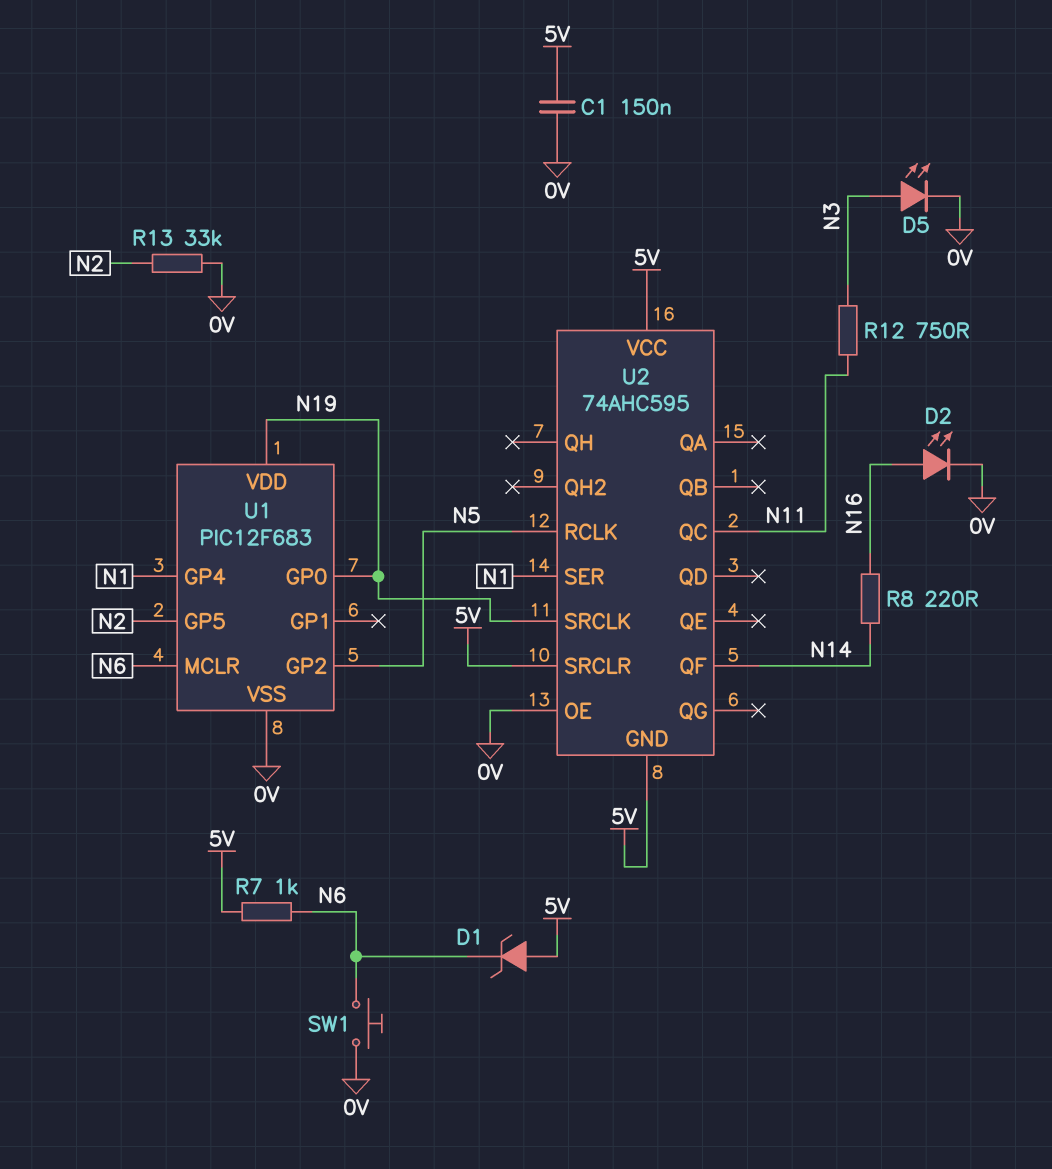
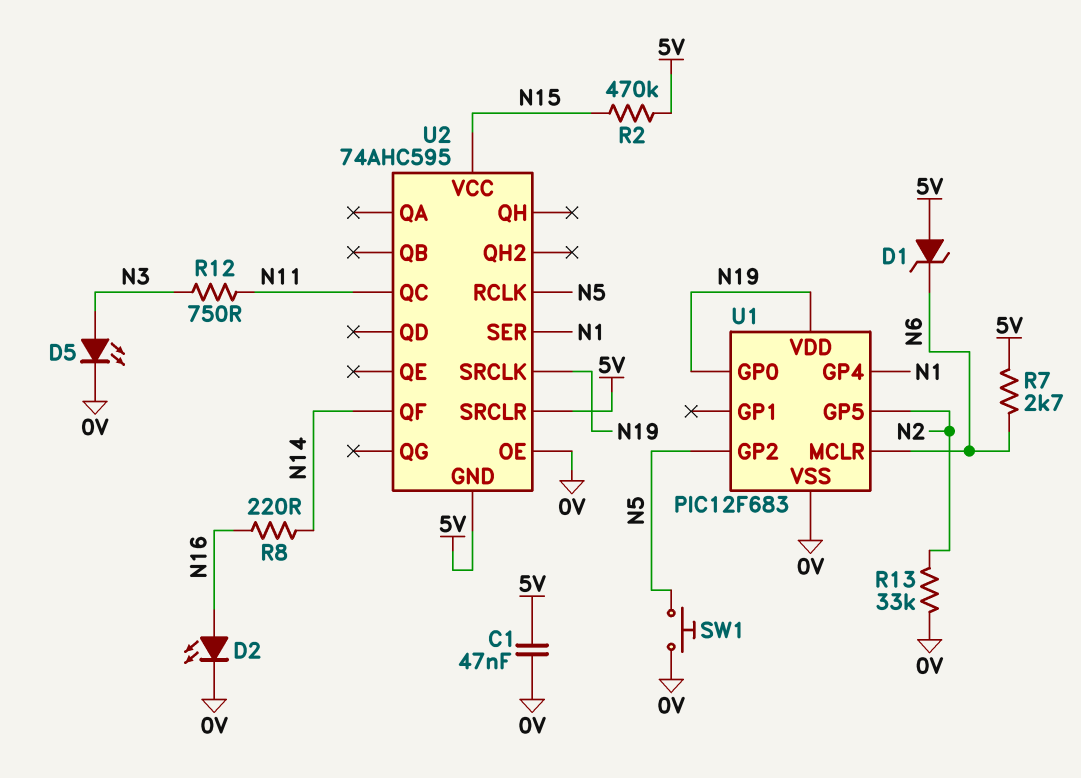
C1: 150nF (0V, 5V) -> 47nF (0V, 5V)
R2: none -> 470k (5V, N15)
R7: 1k (5V, N6) -> 2.7k (5V, N6)
SW1: button (0V, N6) -> button (0V, N5)
U2 pin VCC: 5V -> N15

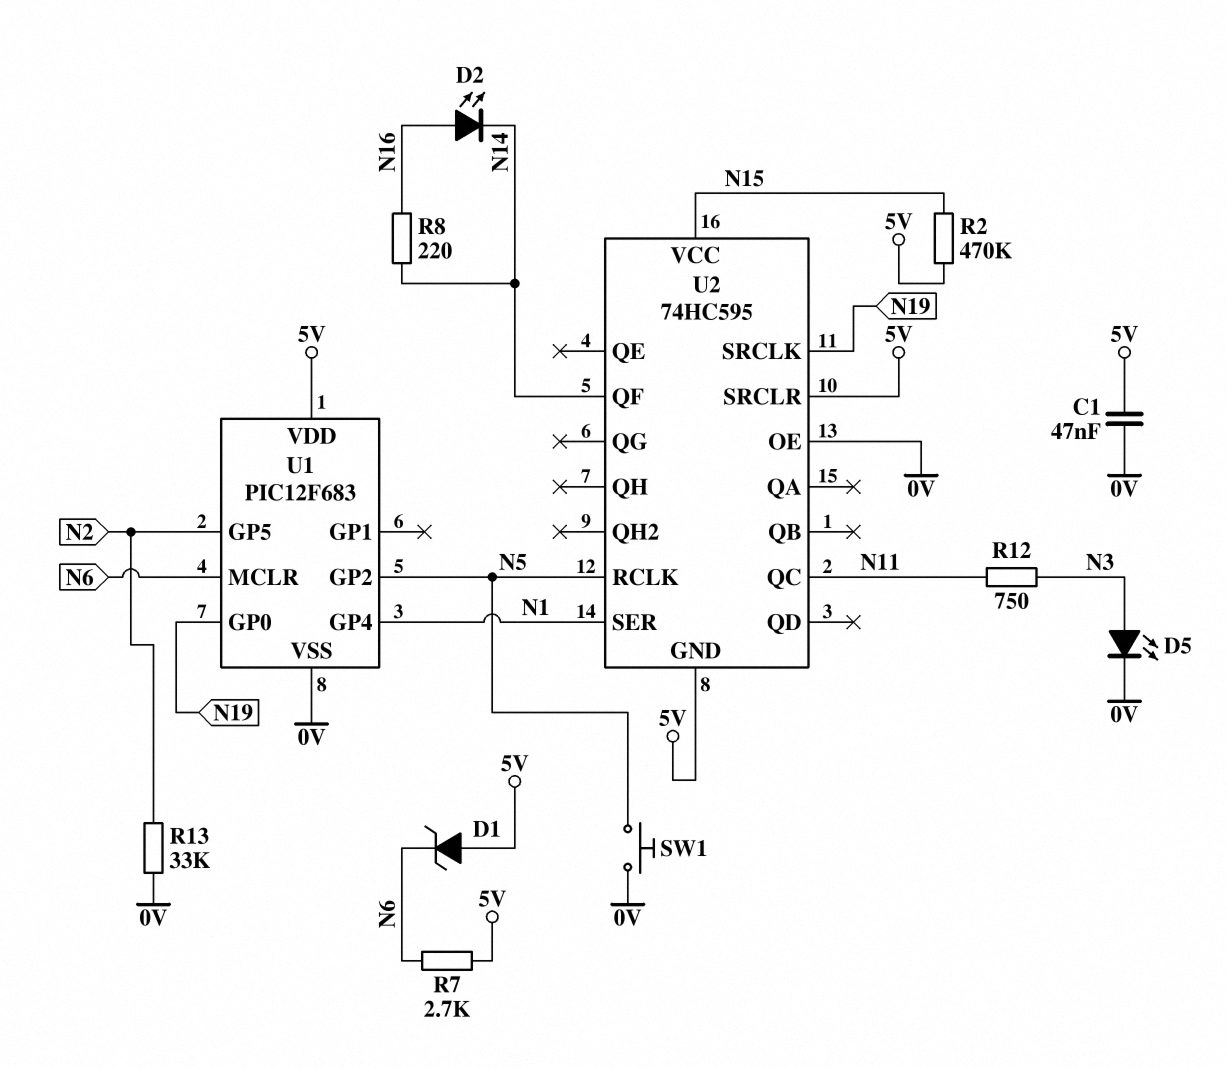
D2: LED (A N16, K 0V) -> LED (A N16, K N14)
U1 pin VDD: N19 -> 5V
U2: 74AHC595 -> 74HC595

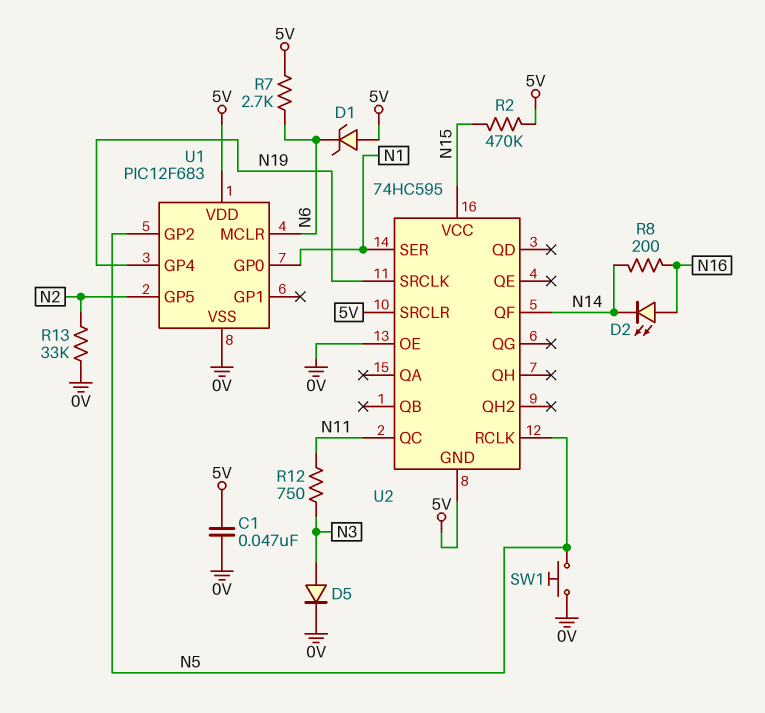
D5: LED (A N3, K 0V) -> diode (A N3, K 0V)
R8: 220 (N14, N16) -> 200 (N14, N16)
U1 pin GP0: N19 -> N1
U1 pin GP4: N1 -> N19

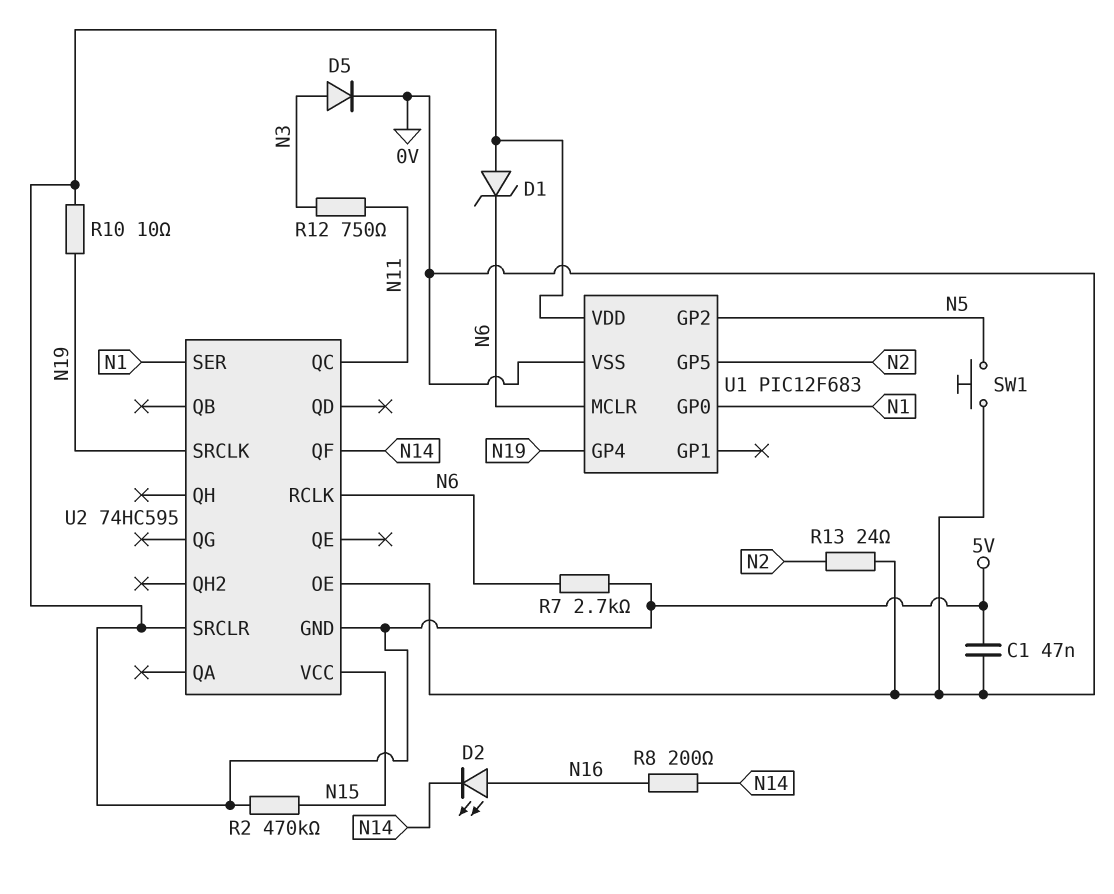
R10: none -> 10 (5V, N19)
R13: 33k (0V, N2) -> 24 (0V, N2)
U2 pin RCLK: N5 -> N6

